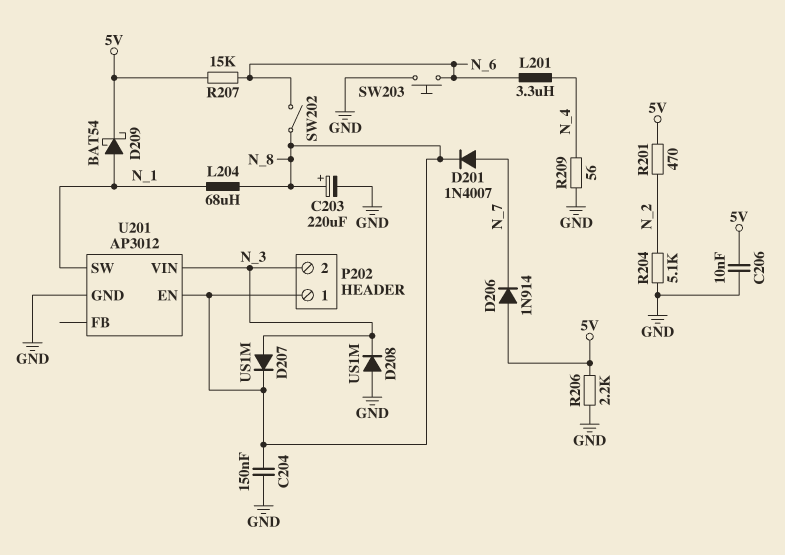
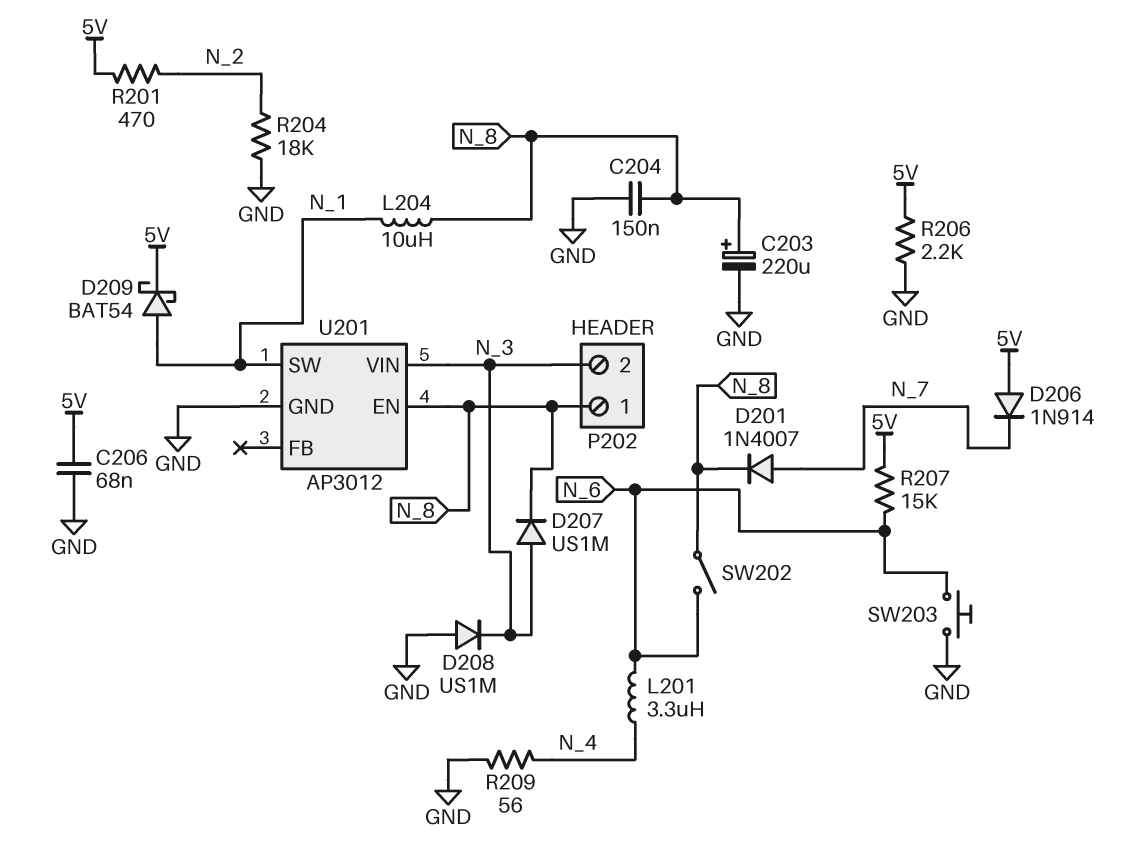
C206: 10nF (5V, GND) -> 68nF (5V, GND)
L204: 68uH (N_1, N_8) -> 10uH (N_1, N_8)
R204: 5.1k (GND, N_2) -> 18k (GND, N_2)

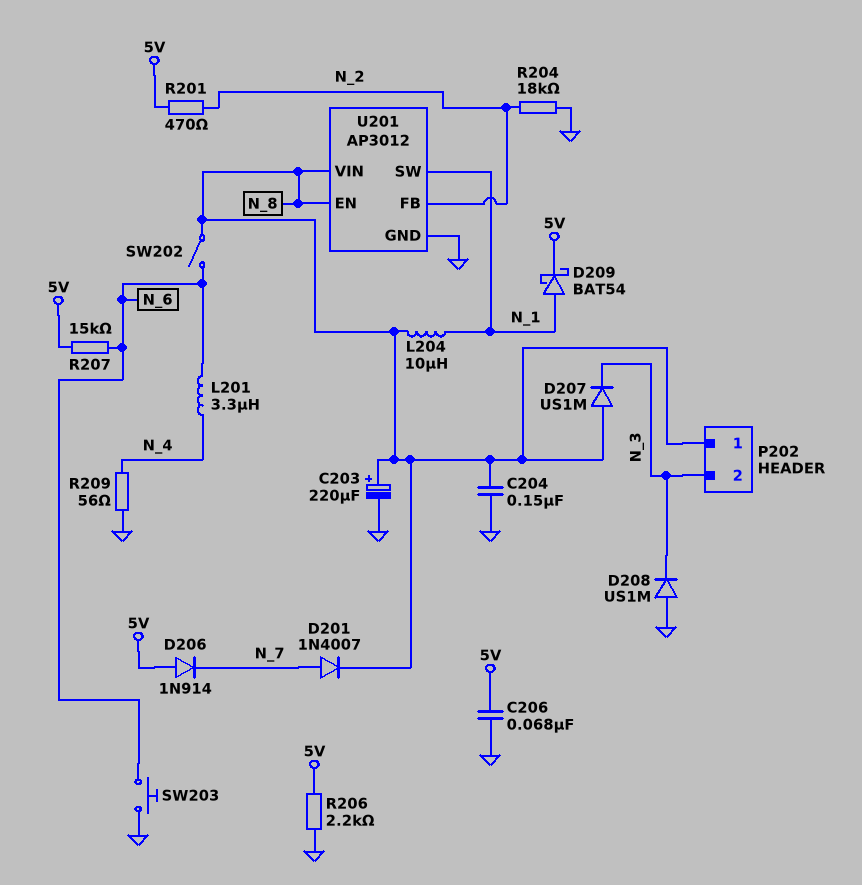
D207: diode US1M (A N_3, K N_8) -> diode US1M (A N_8, K N_3)
U201 pin FB: none -> N_2
U201 pin VIN: N_3 -> N_8

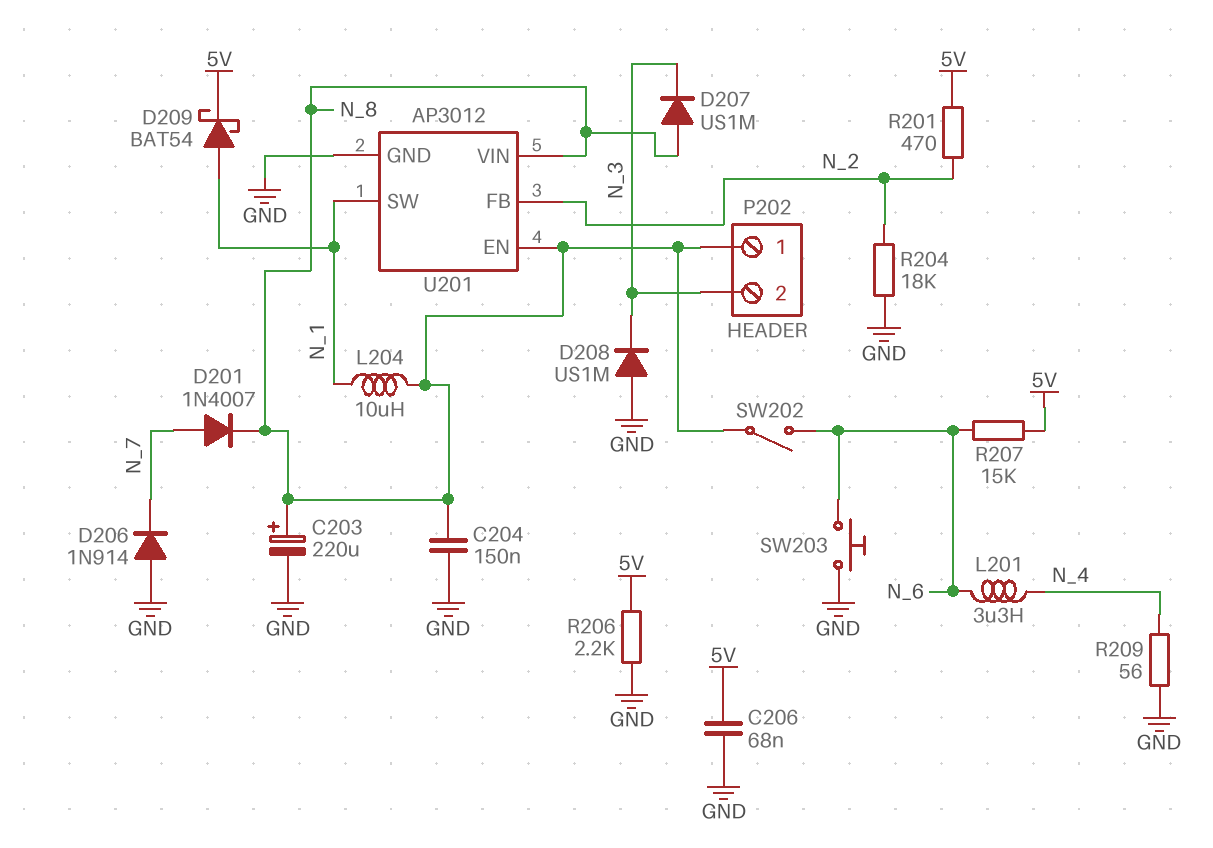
D206: diode 1N914 (A 5V, K N_7) -> diode 1N914 (A GND, K N_7)

